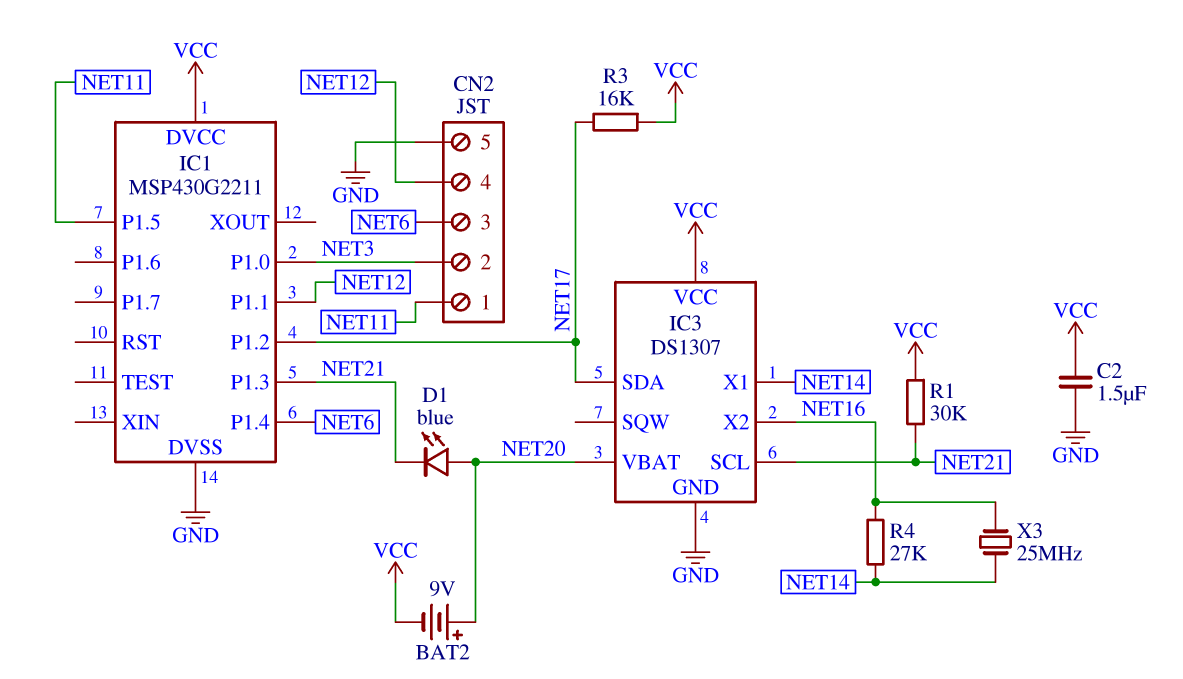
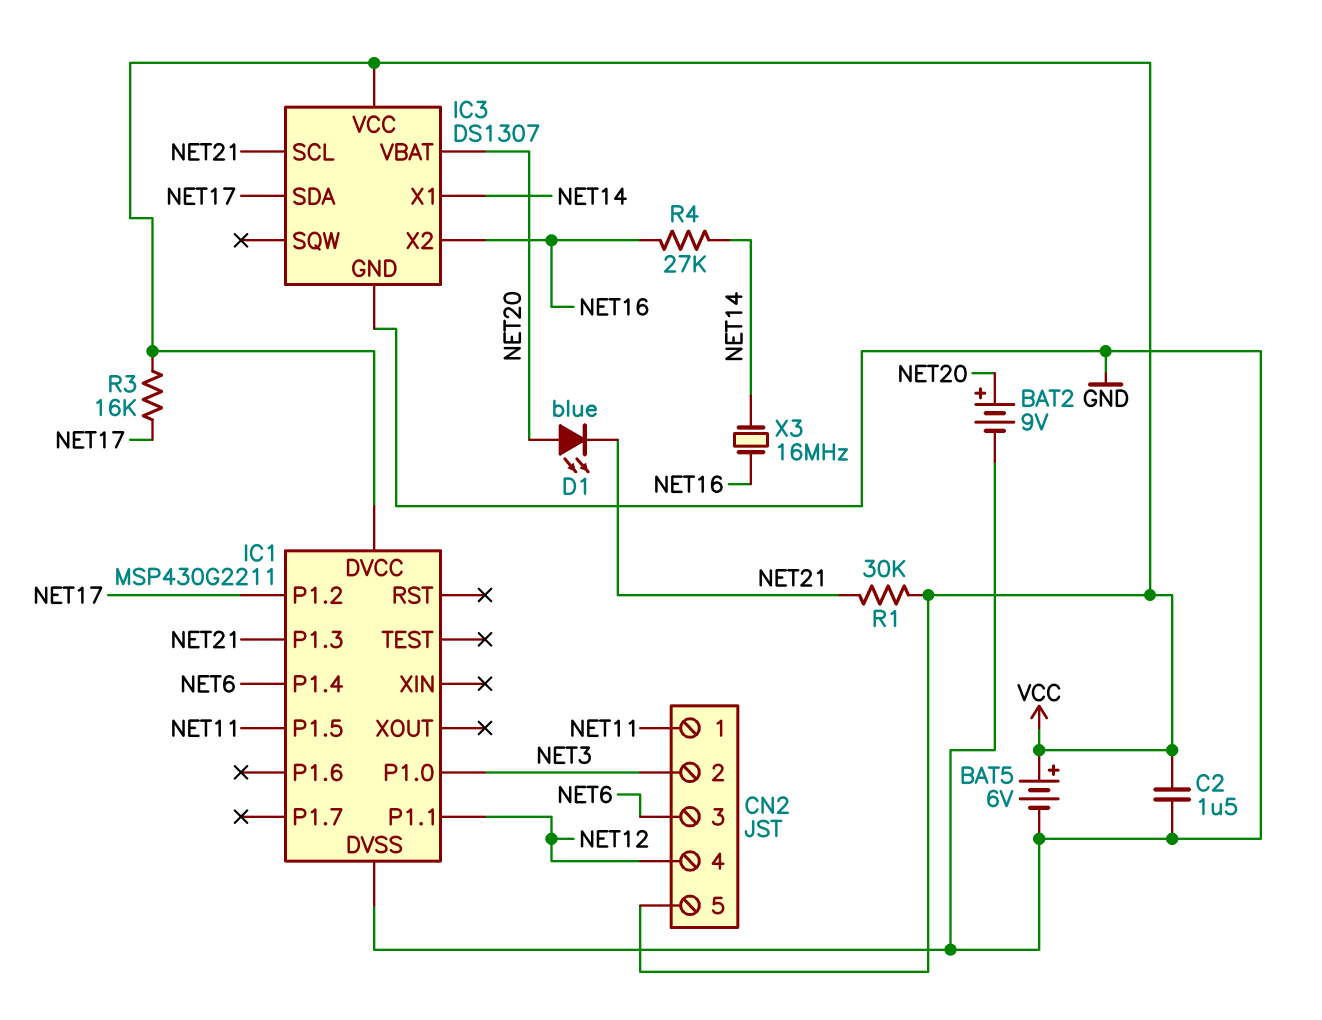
BAT2: 9V (plus NET20, minus VCC) -> 9V (plus NET20, minus GND)
BAT5: none -> 6V (plus VCC, minus GND)
CN2 pin 5: GND -> VCC
X3: 25MHz (NET14, NET16) -> 16MHz (NET14, NET16)

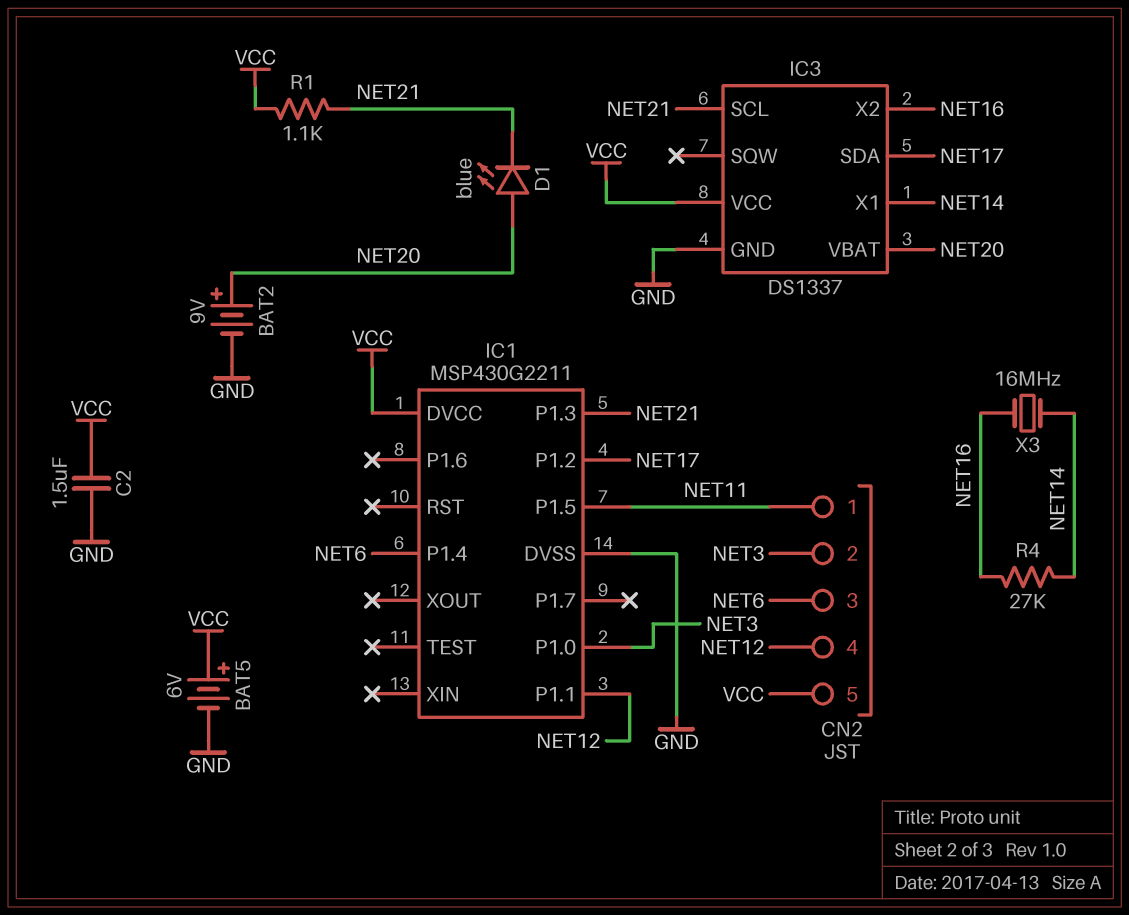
IC3: DS1307 -> DS1337
R1: 30k (NET21, VCC) -> 1.1k (NET21, VCC)
R3: 16k (NET17, VCC) -> none

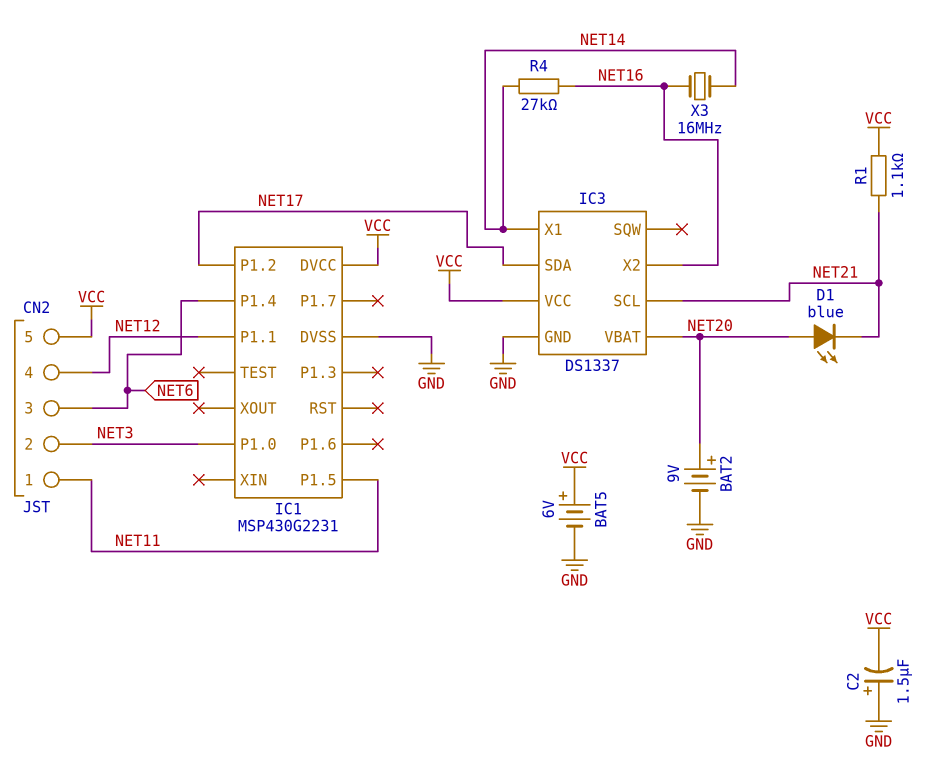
C2: 1.5uF (GND, VCC) -> 1.5uF (plus GND, minus VCC)
IC1: MSP430G2211 -> MSP430G2231
IC1 pin P1.3: NET21 -> none

